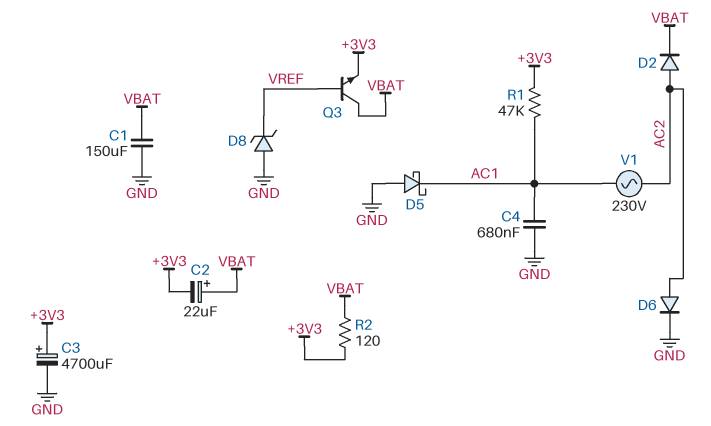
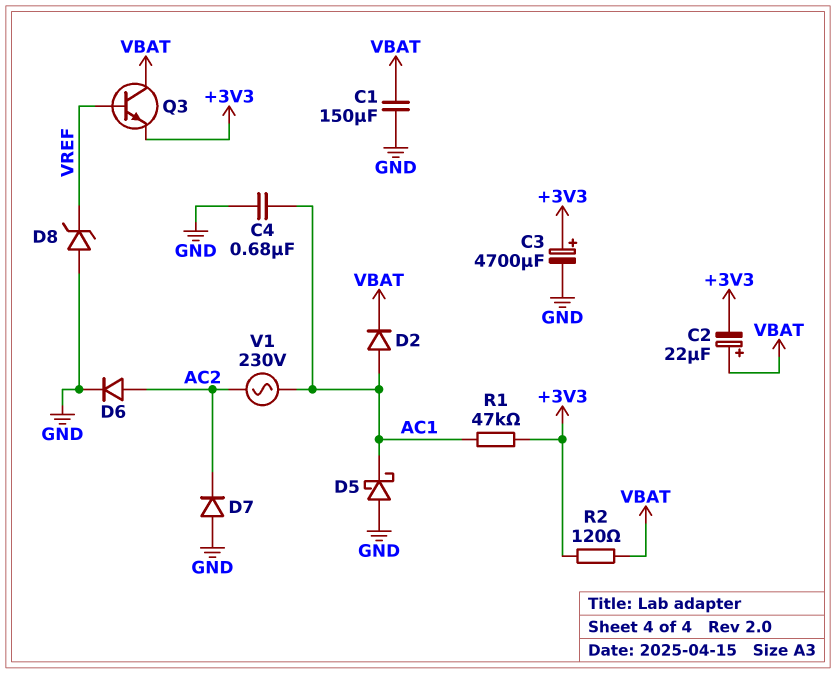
D2: diode (A AC2, K VBAT) -> diode (A AC1, K VBAT)
D7: none -> diode (A GND, K AC2)

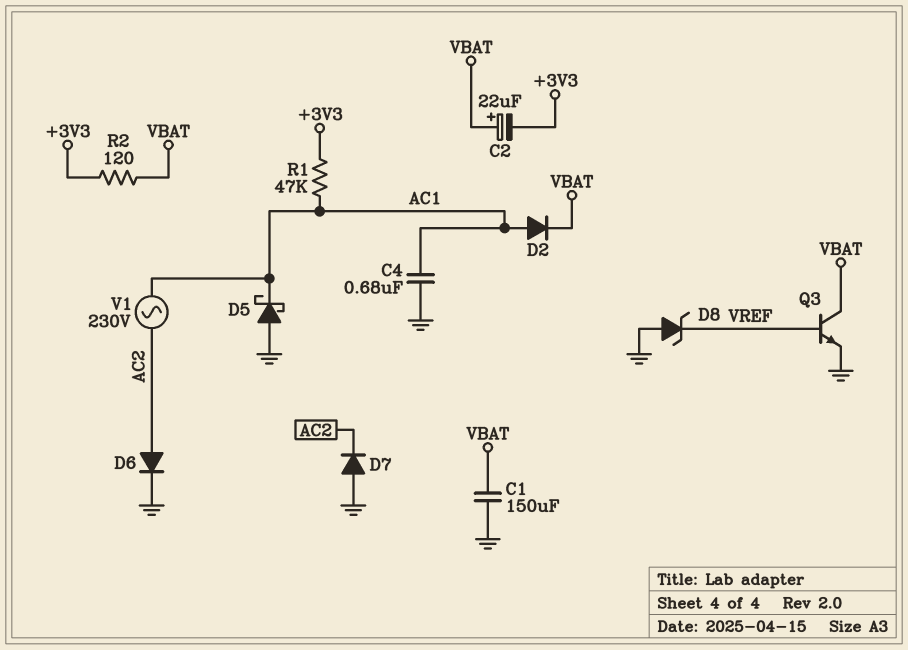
C3: 4700uF (plus +3V3, minus GND) -> none
Q3: NPN (B VREF, C VBAT, E +3V3) -> NPN (B VREF, C VBAT, E GND)

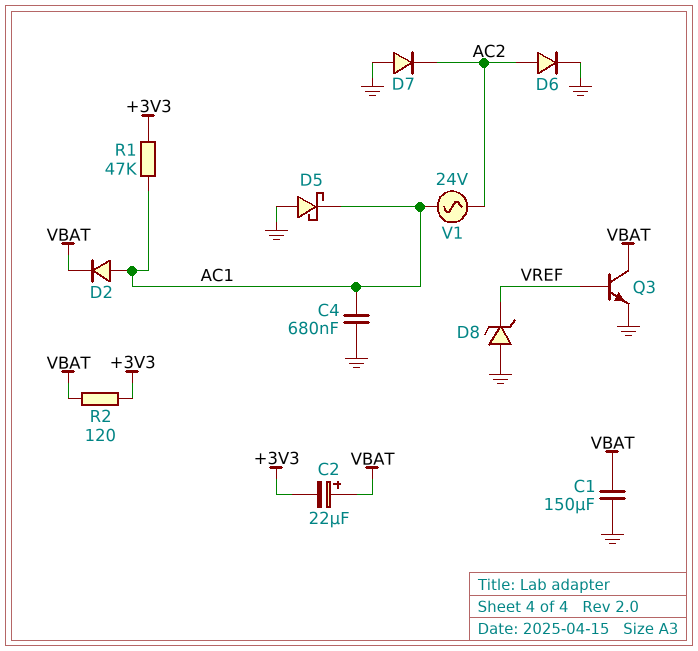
V1: AC 230V (AC1, AC2) -> AC 24V (AC1, AC2)

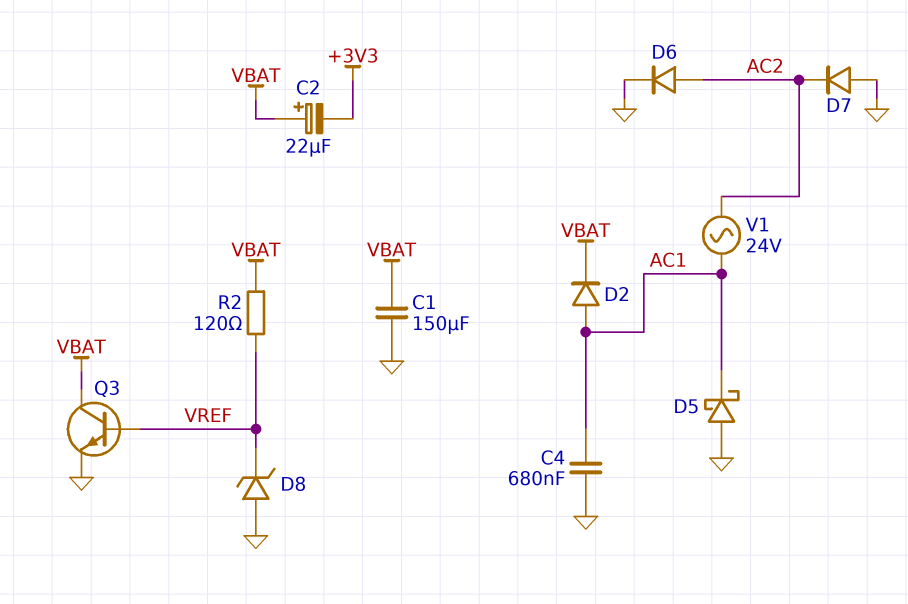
R1: 47k (+3V3, AC1) -> none
R2: 120 (+3V3, VBAT) -> 120 (VBAT, VREF)

